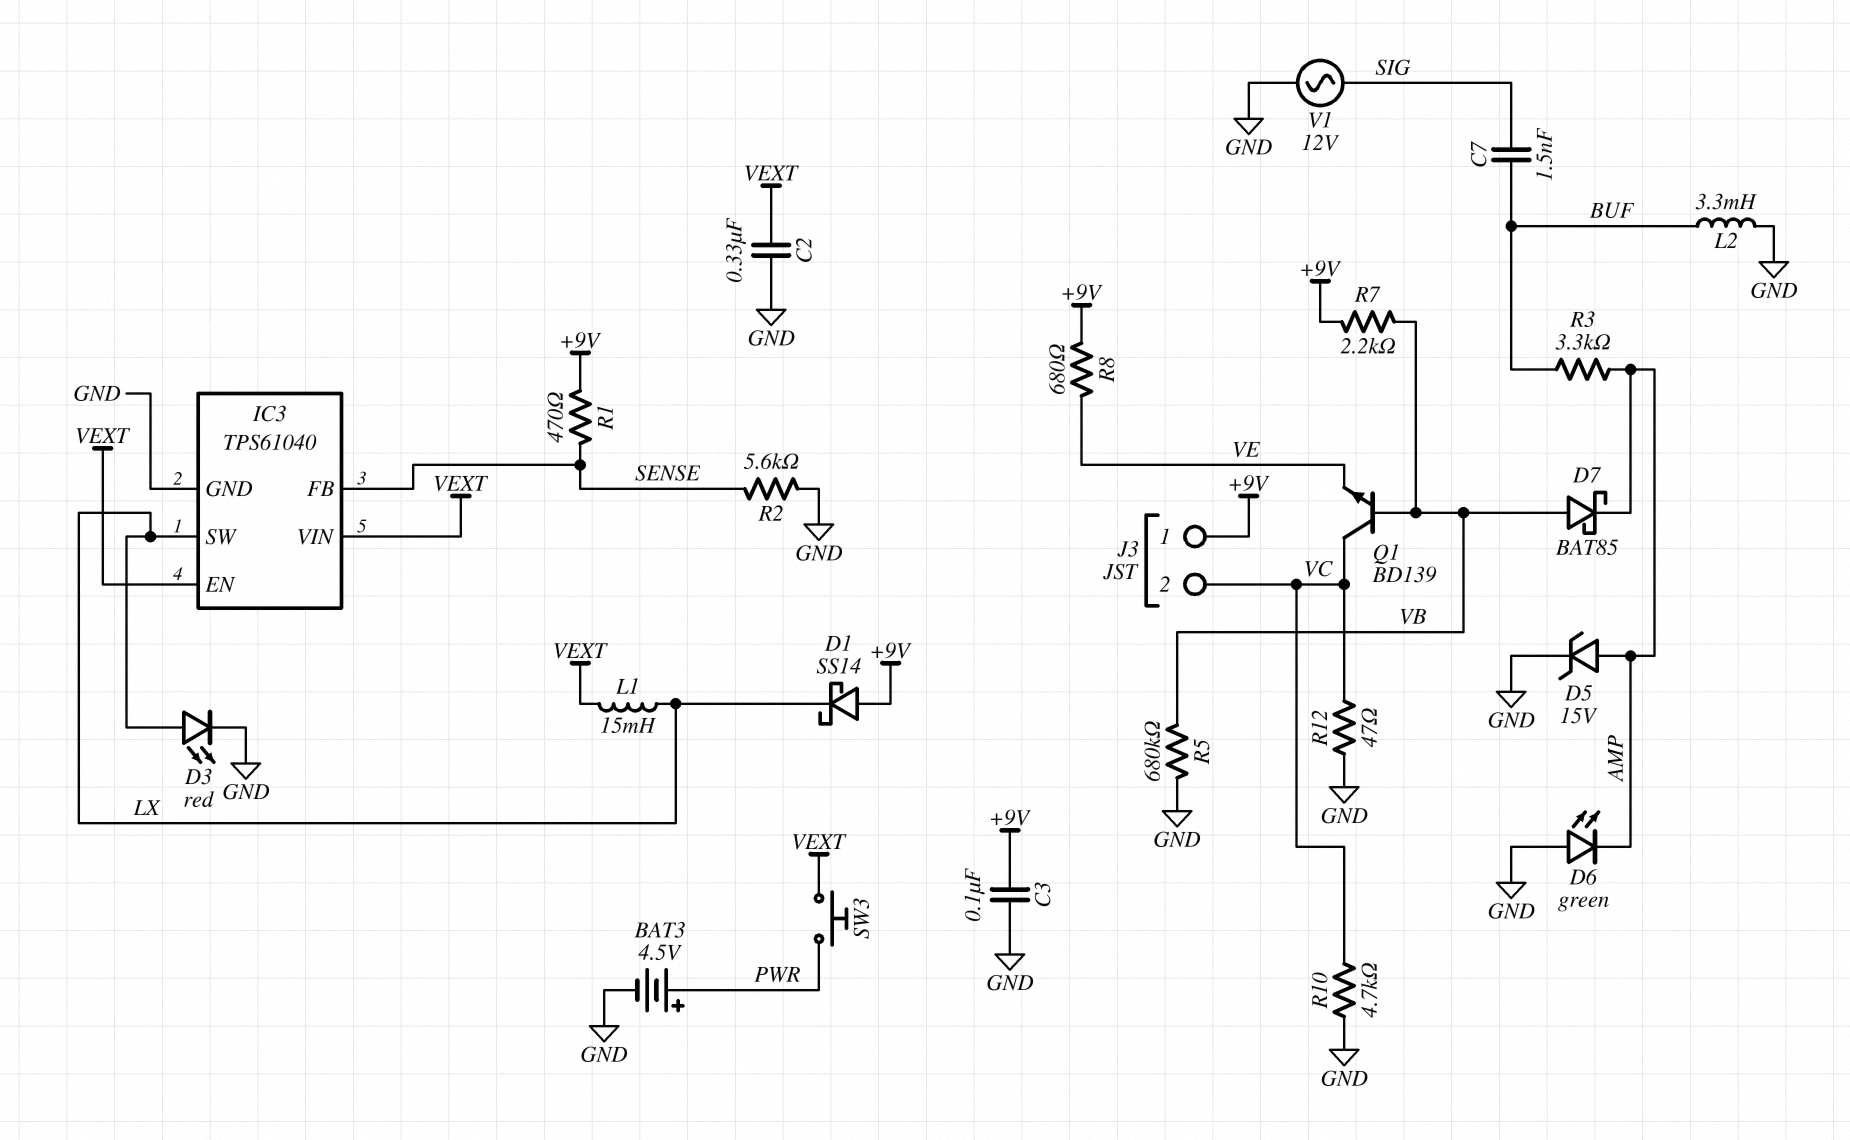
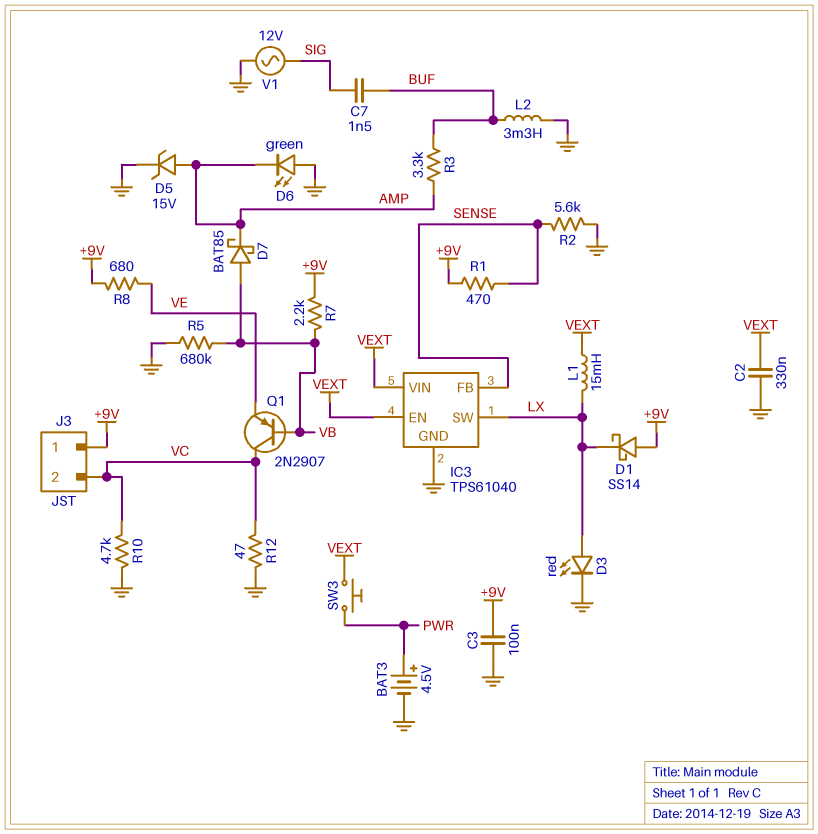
Q1: NPN BD139 (B VB, C VC, E VE) -> PNP 2N2907 (B VB, C VC, E VE)

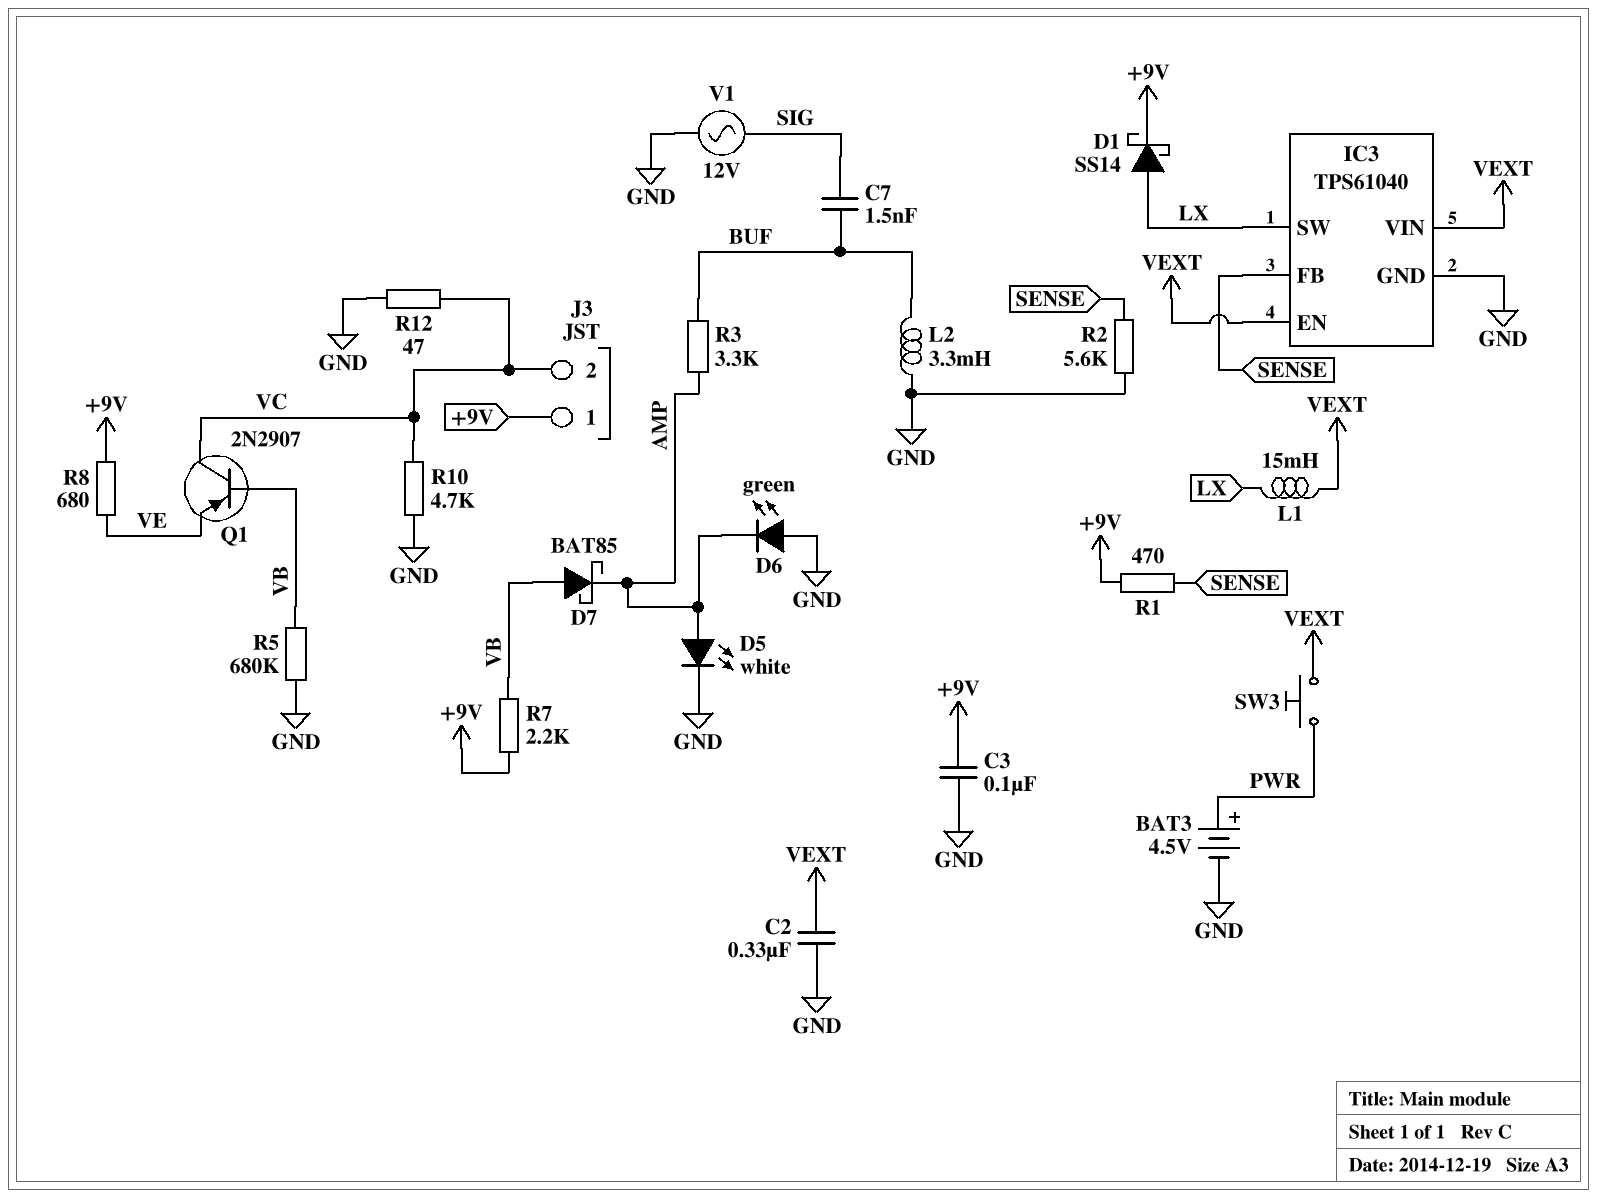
D1: schottky SS14 (A +9V, K LX) -> schottky SS14 (A LX, K +9V)
D3: LED red (A LX, K GND) -> none
D5: zener 15V (A AMP, K GND) -> LED white (A AMP, K GND)

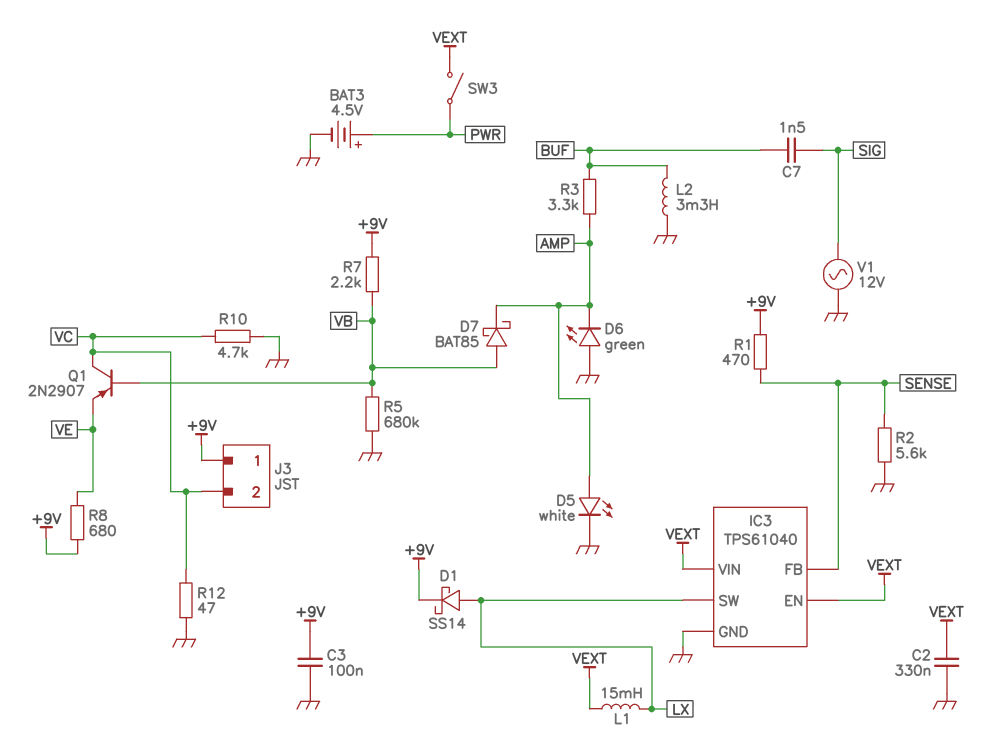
SW3: button (PWR, VEXT) -> switch (PWR, VEXT)

